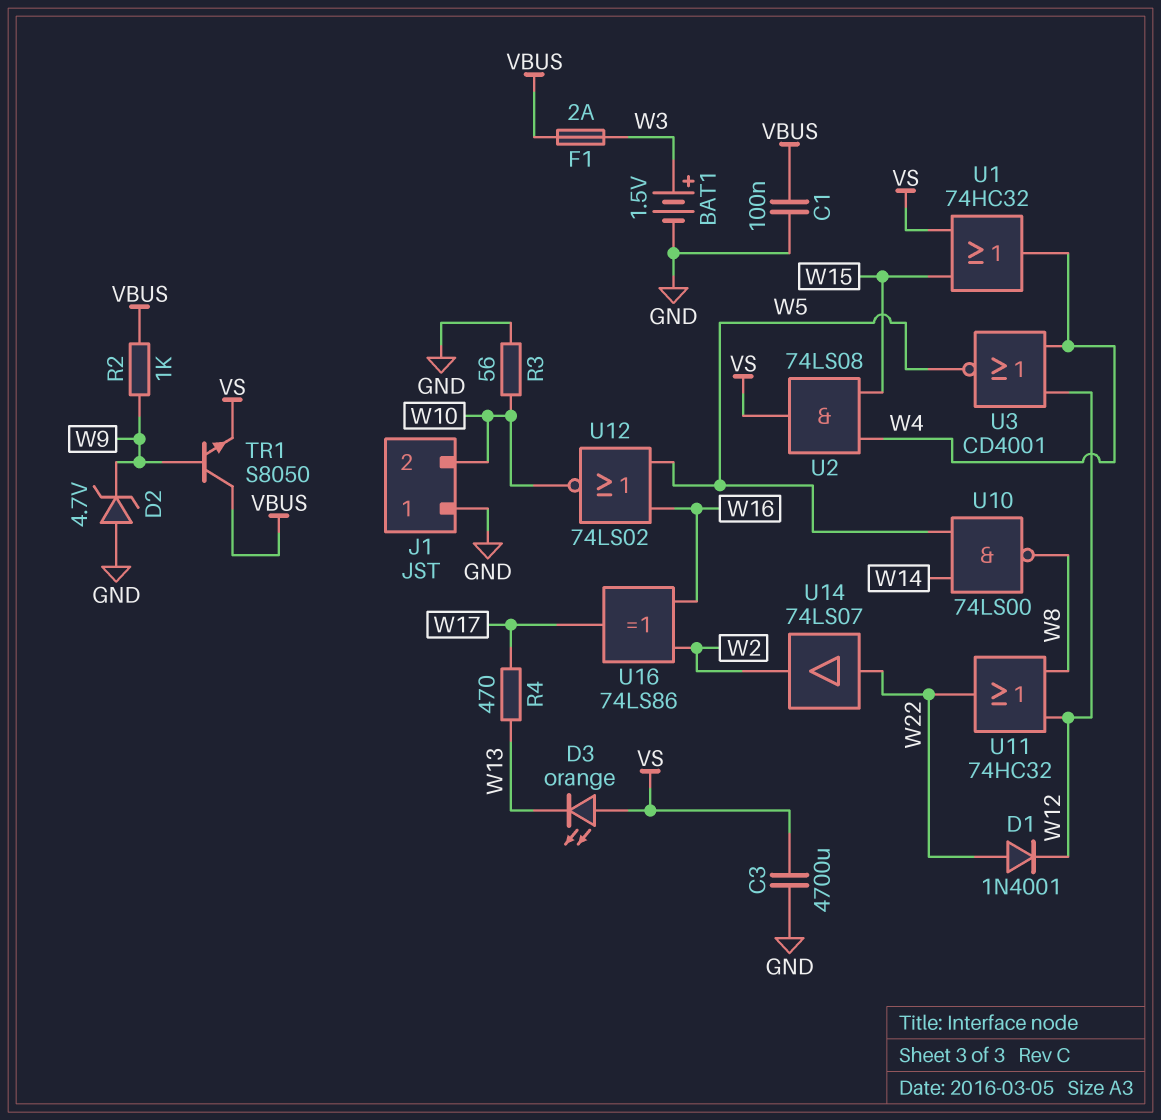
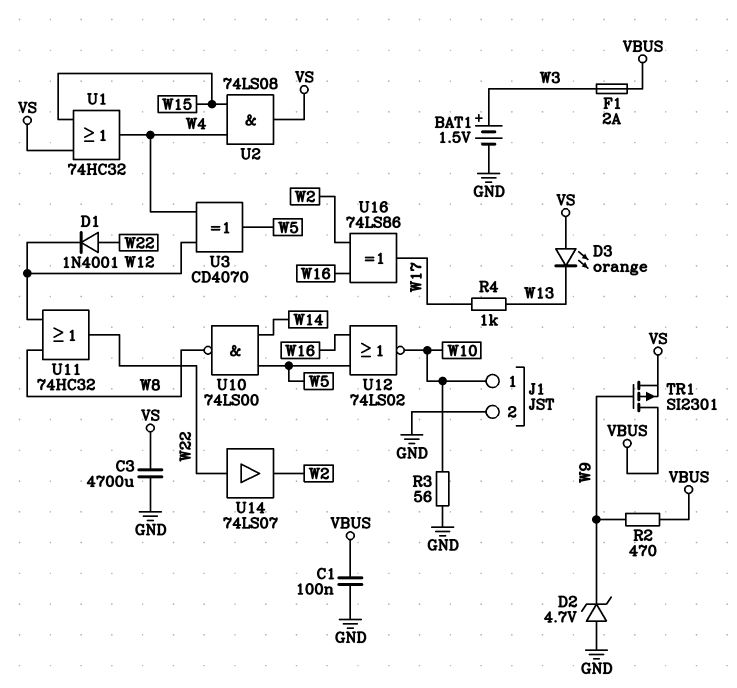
J1 pin 1: GND -> W10
J1 pin 2: W10 -> GND
R2: 1k (VBUS, W9) -> 470 (VBUS, W9)
R4: 470 (W13, W17) -> 1k (W13, W17)
TR1: NPN S8050 (B W9, C VBUS, E VS) -> PMOS SI2301 (G W9, D VBUS, S VS)
U3: NOR CD4001 (in W4, in W12, out W5) -> XOR CD4070 (in W4, in W12, out W5)

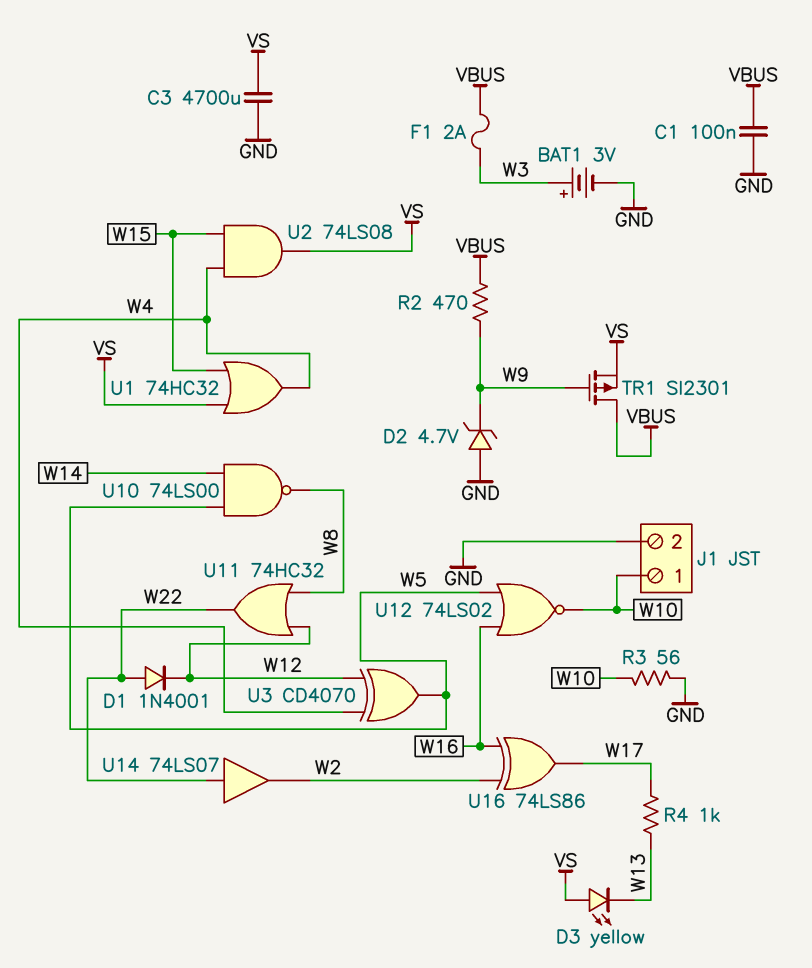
BAT1: 1.5V (plus W3, minus GND) -> 3V (plus W3, minus GND)
D3: LED orange (A VS, K W13) -> LED yellow (A VS, K W13)

